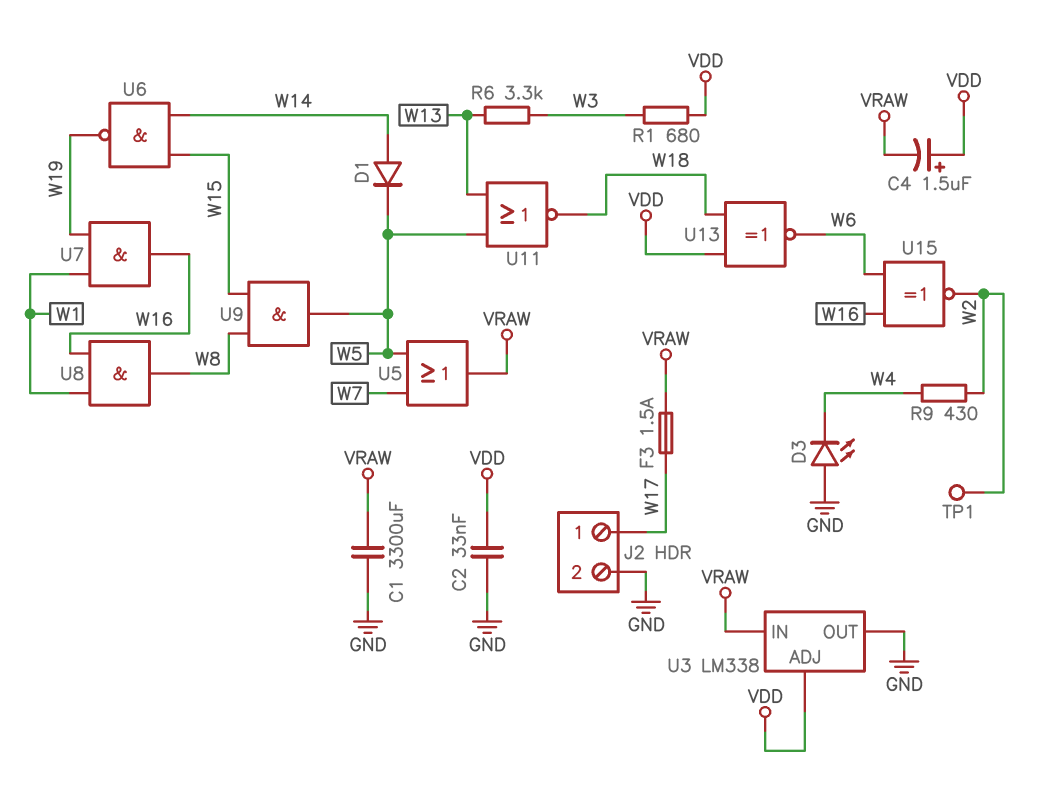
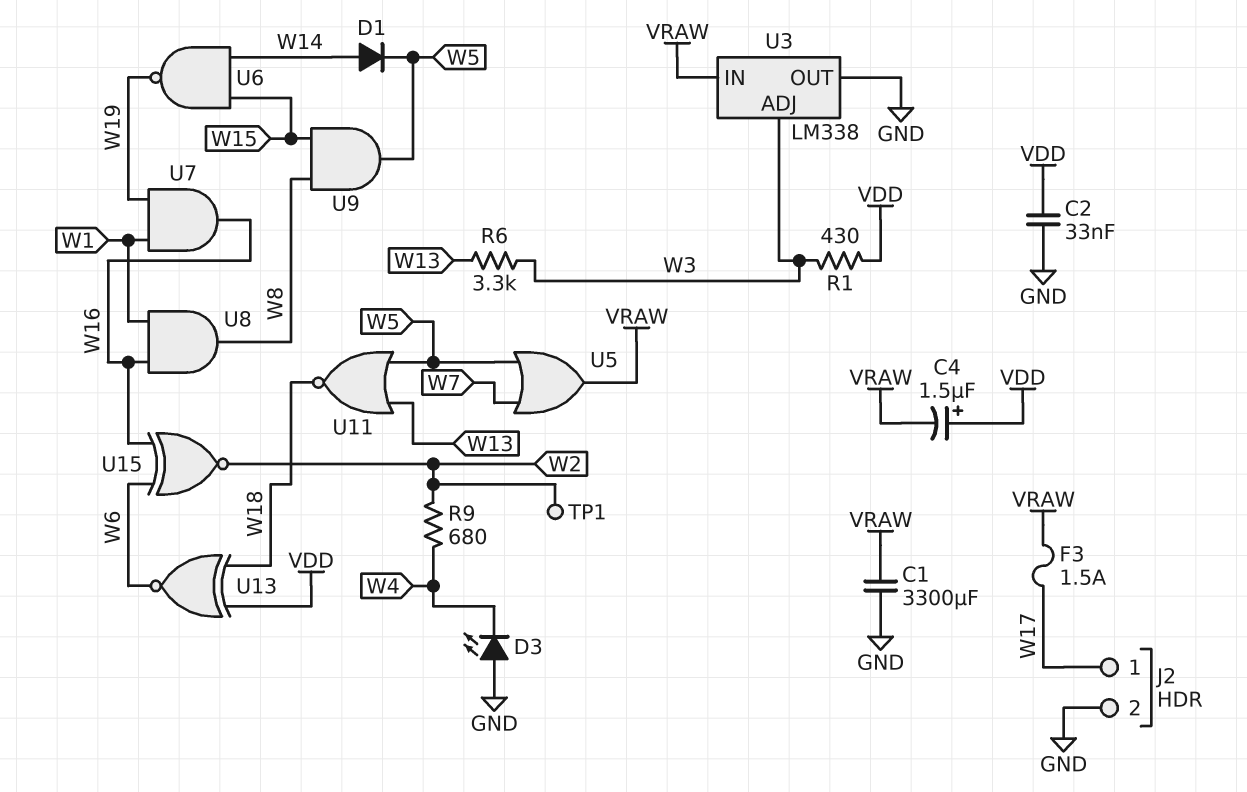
R1: 680 (VDD, W3) -> 430 (VDD, W3)
R9: 430 (W2, W4) -> 680 (W2, W4)
U3 pin ADJ: VDD -> W3

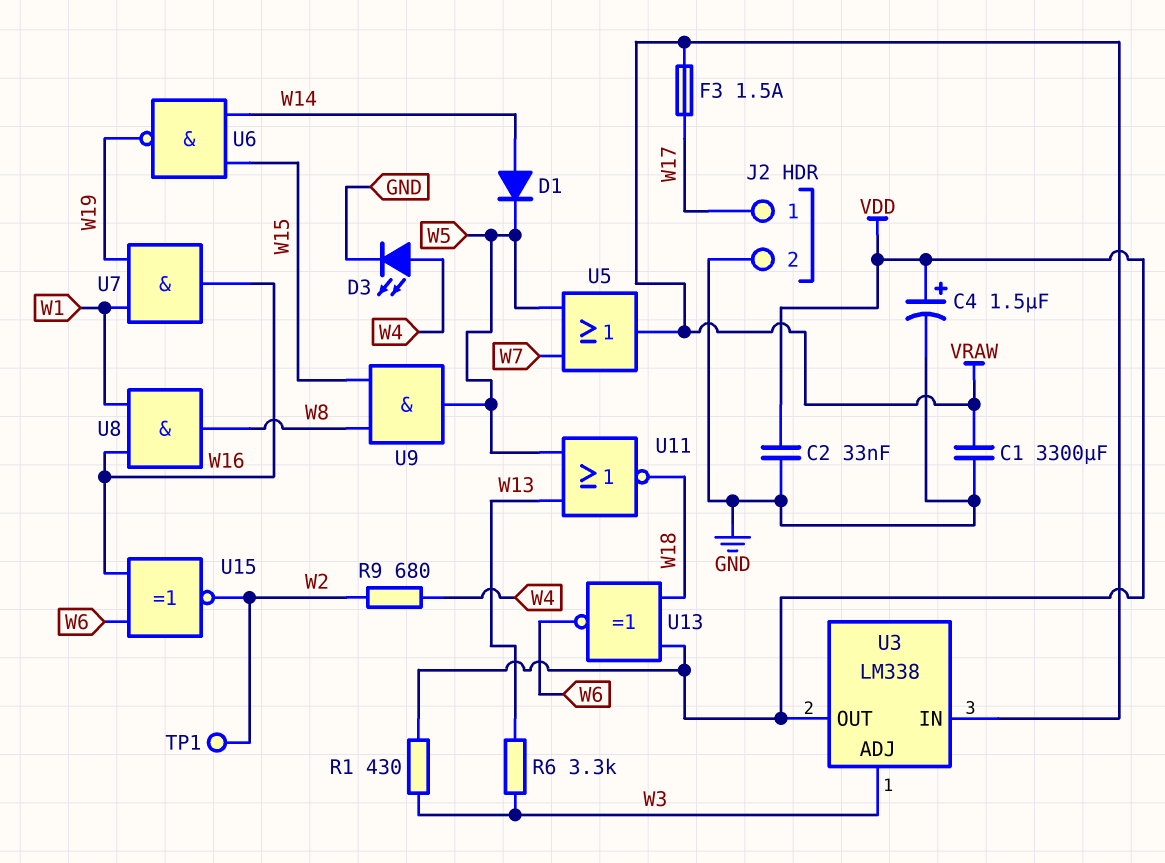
C4: 1.5uF (plus VDD, minus VRAW) -> 1.5uF (plus VDD, minus GND)
D3: LED (A GND, K W4) -> LED (A W4, K GND)
U3 pin OUT: GND -> VDD

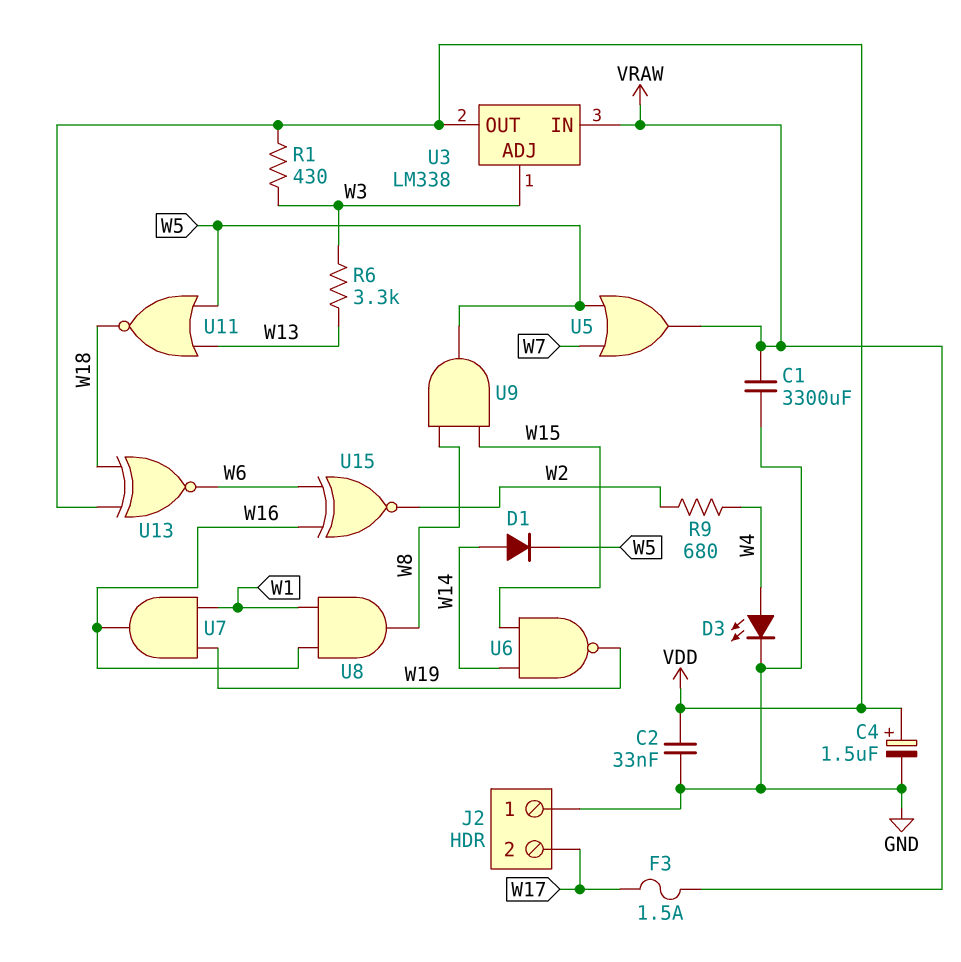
J2 pin 1: W17 -> GND
J2 pin 2: GND -> W17
TP1: test point (W2) -> none

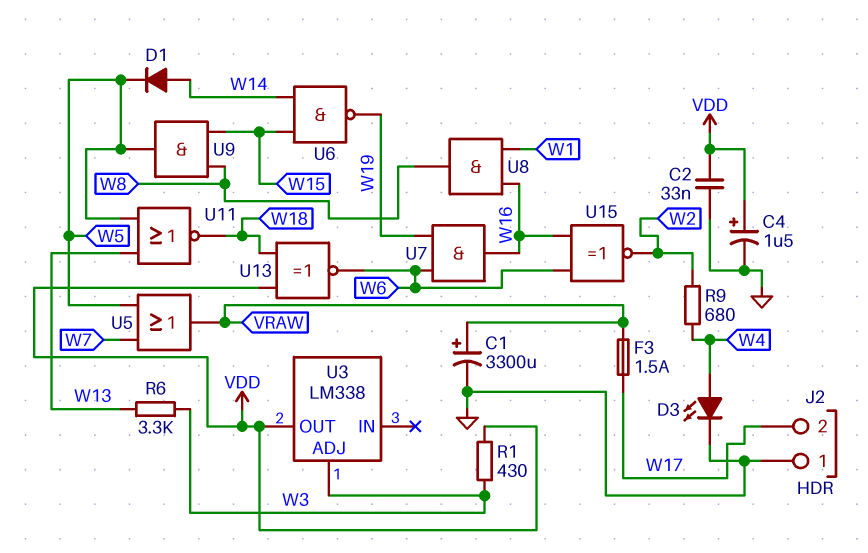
C1: 3300uF (GND, VRAW) -> 3300uF (plus VRAW, minus GND)
U3 pin IN: VRAW -> none
U7: AND (in W1, in W19, out W16) -> AND (in W6, in W19, out W16)

